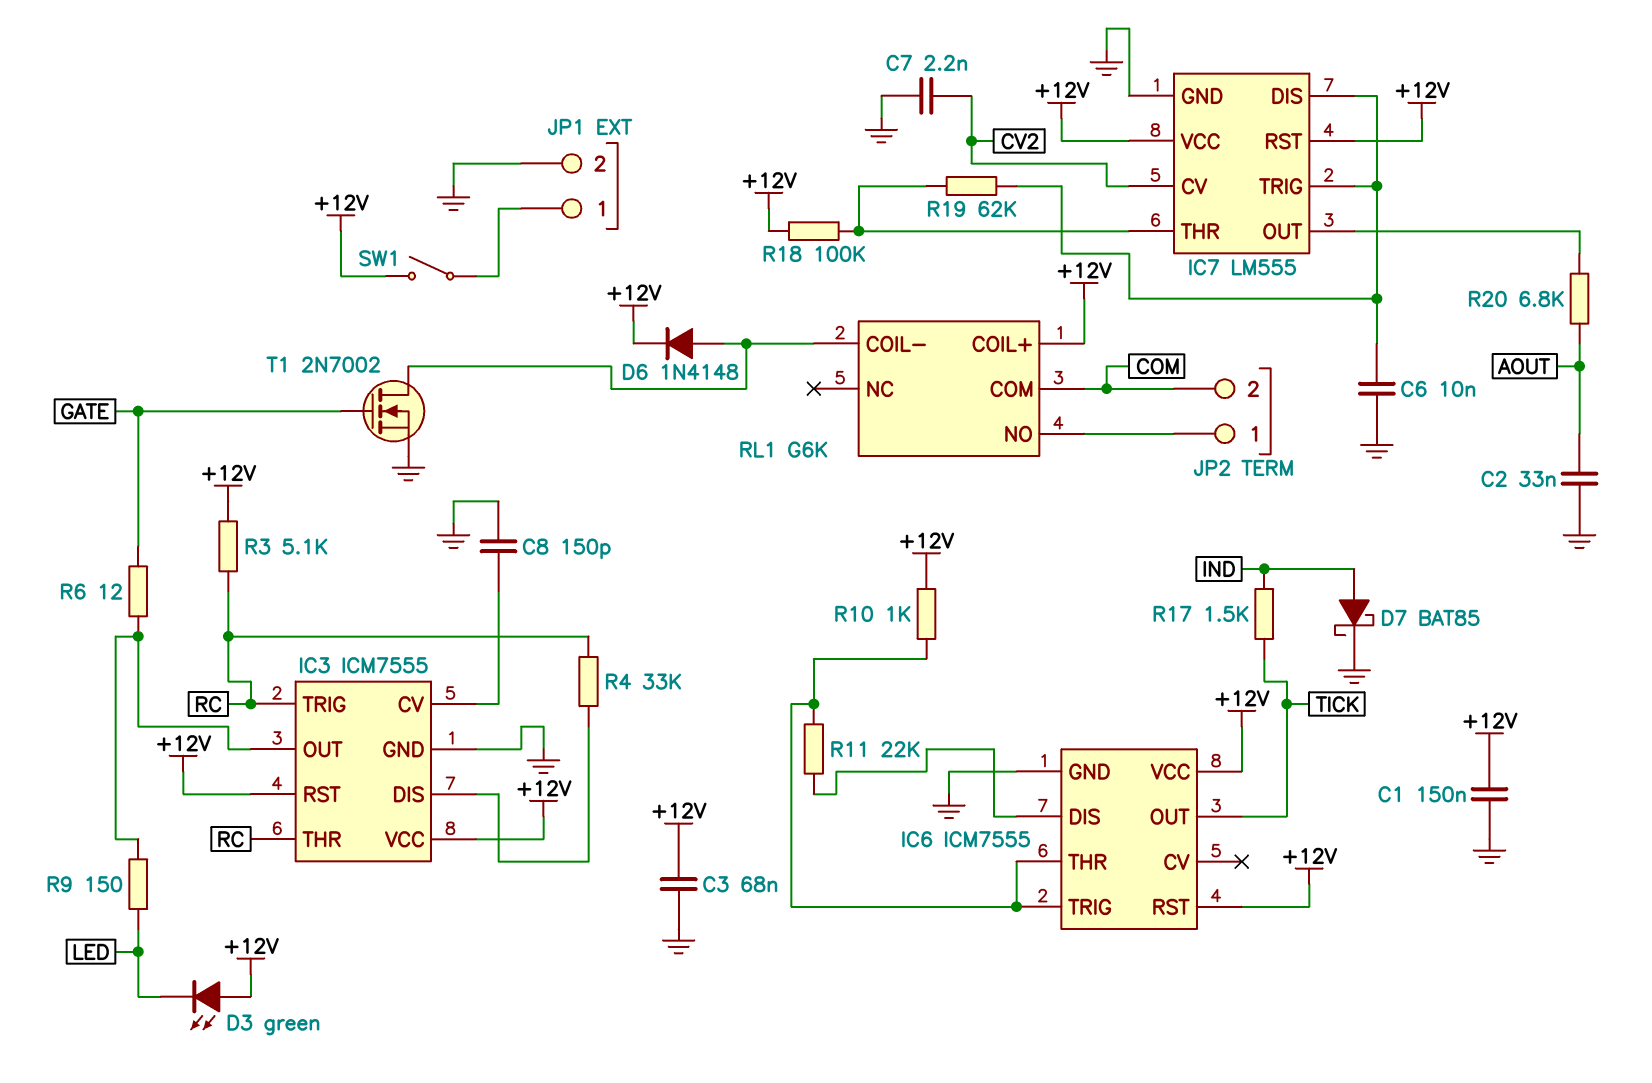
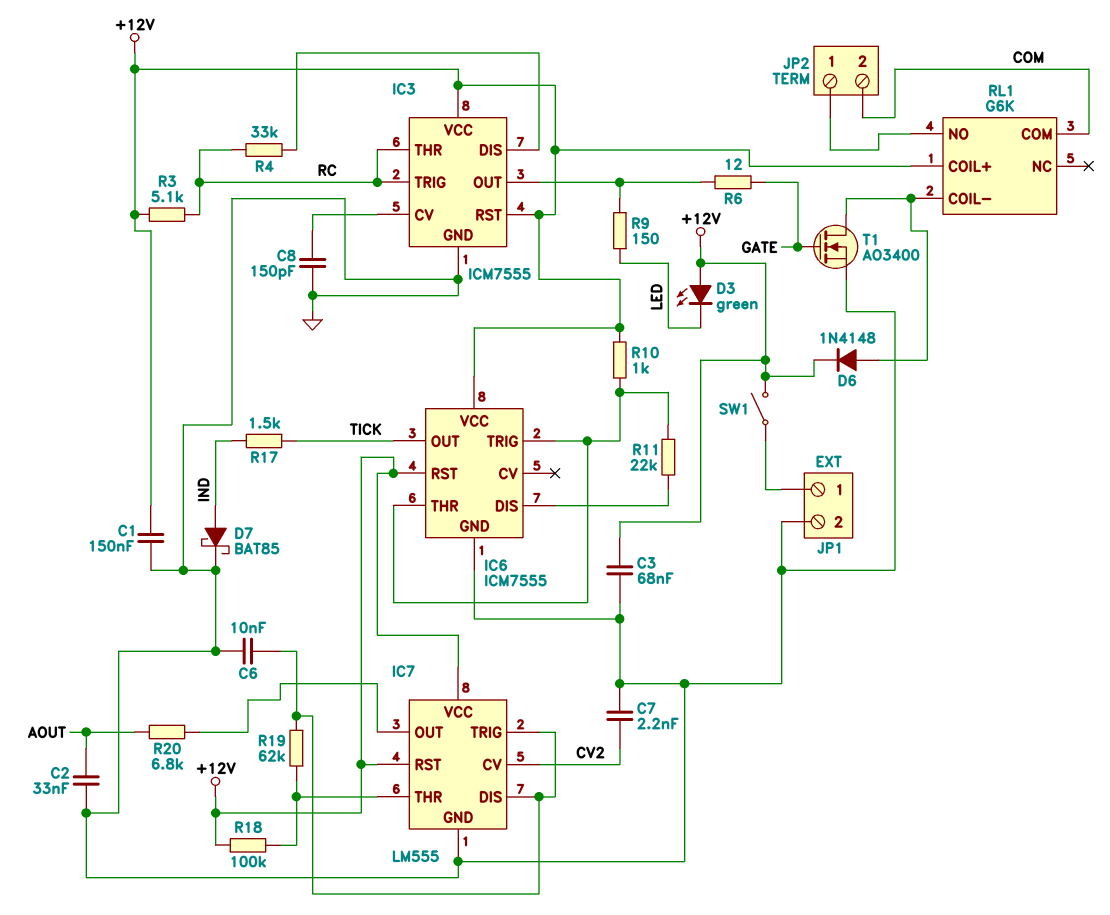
T1: NMOS 2N7002 (G GATE, D RL1/COIL-, S GND) -> NMOS AO3400 (G GATE, D RL1/COIL-, S GND)

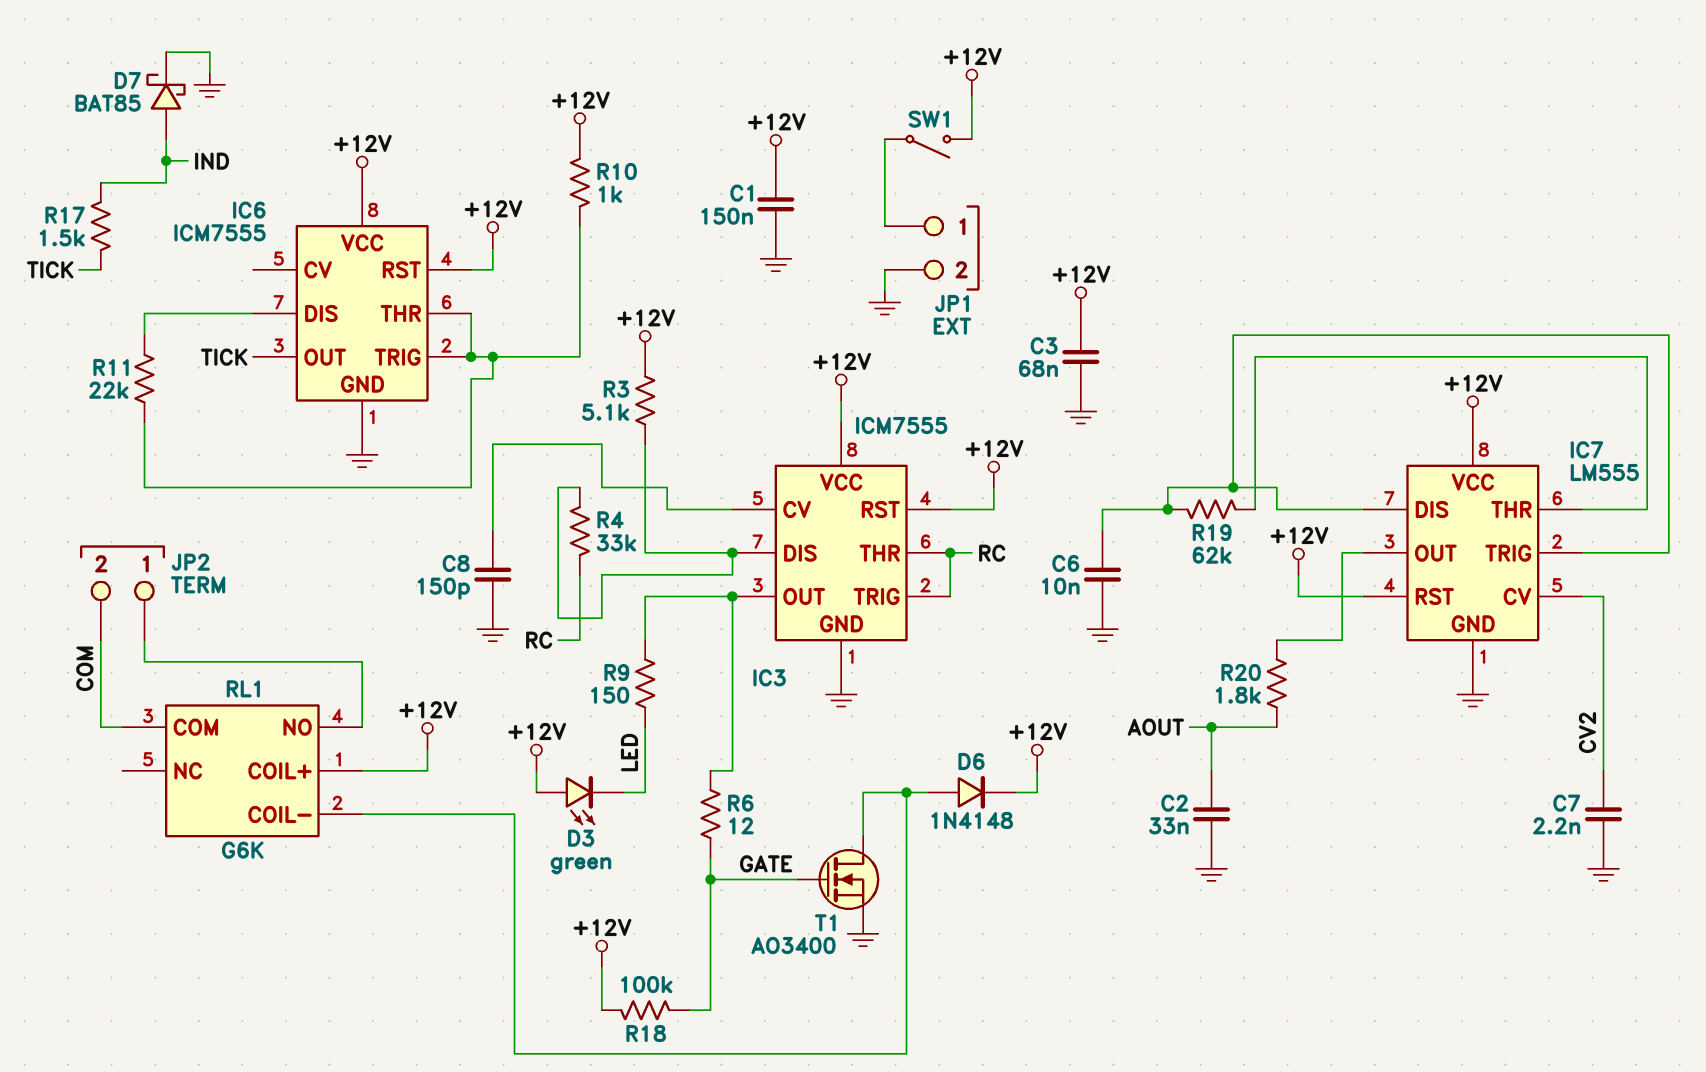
R3: 5.1k (+12V, RC) -> 5.1k (+12V, IC3/DIS)
R18: 100k (+12V, IC7/THR) -> 100k (+12V, GATE)
R20: 6.8k (AOUT, IC7/OUT) -> 1.8k (AOUT, IC7/OUT)

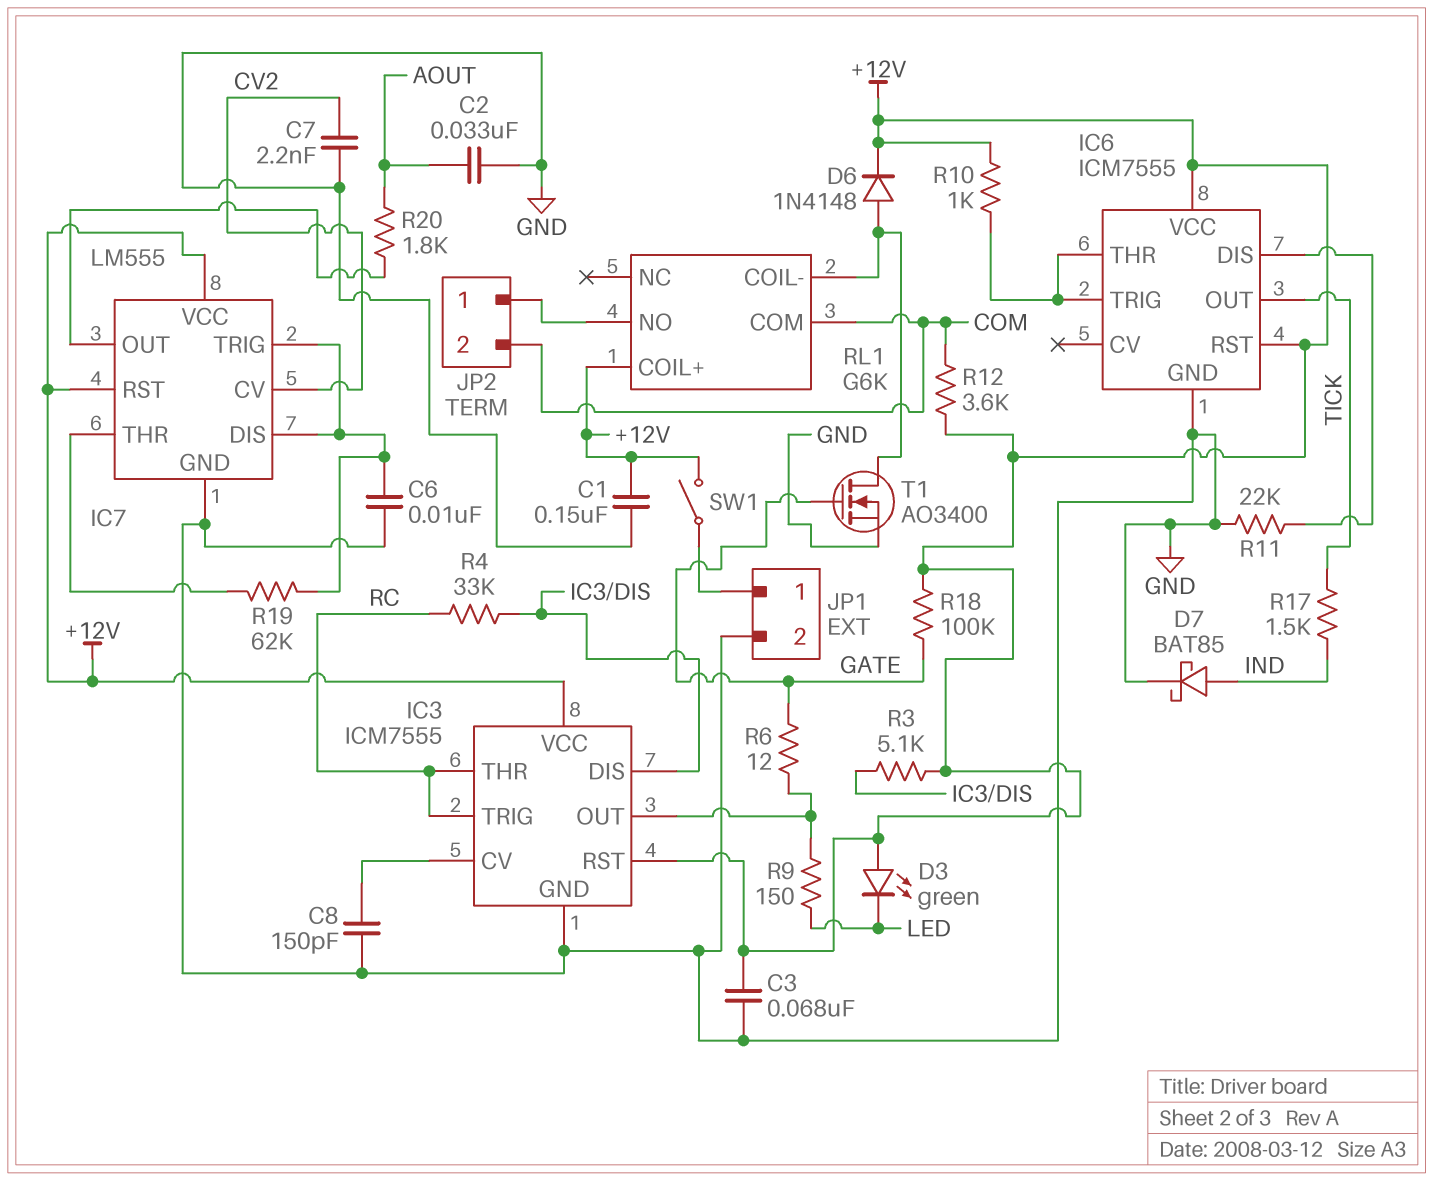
R11: 22k (IC6/DIS, IC6/THR) -> 22k (GND, IC6/DIS)
R12: none -> 3.6k (+12V, COM)

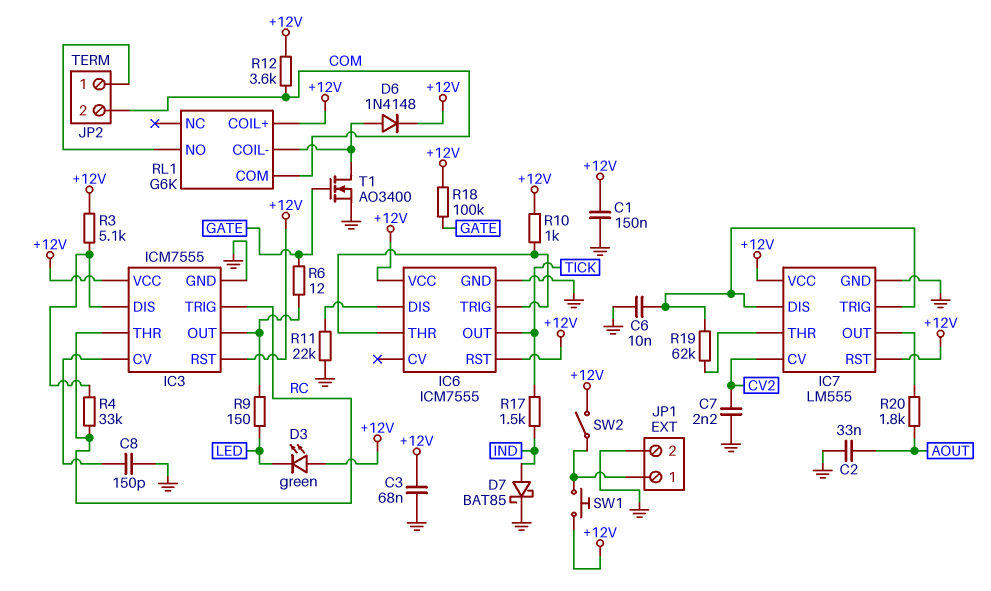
SW1: switch (+12V, JP1/1) -> button (+12V, JP1/1)
SW2: none -> switch (+12V, JP1/1)

